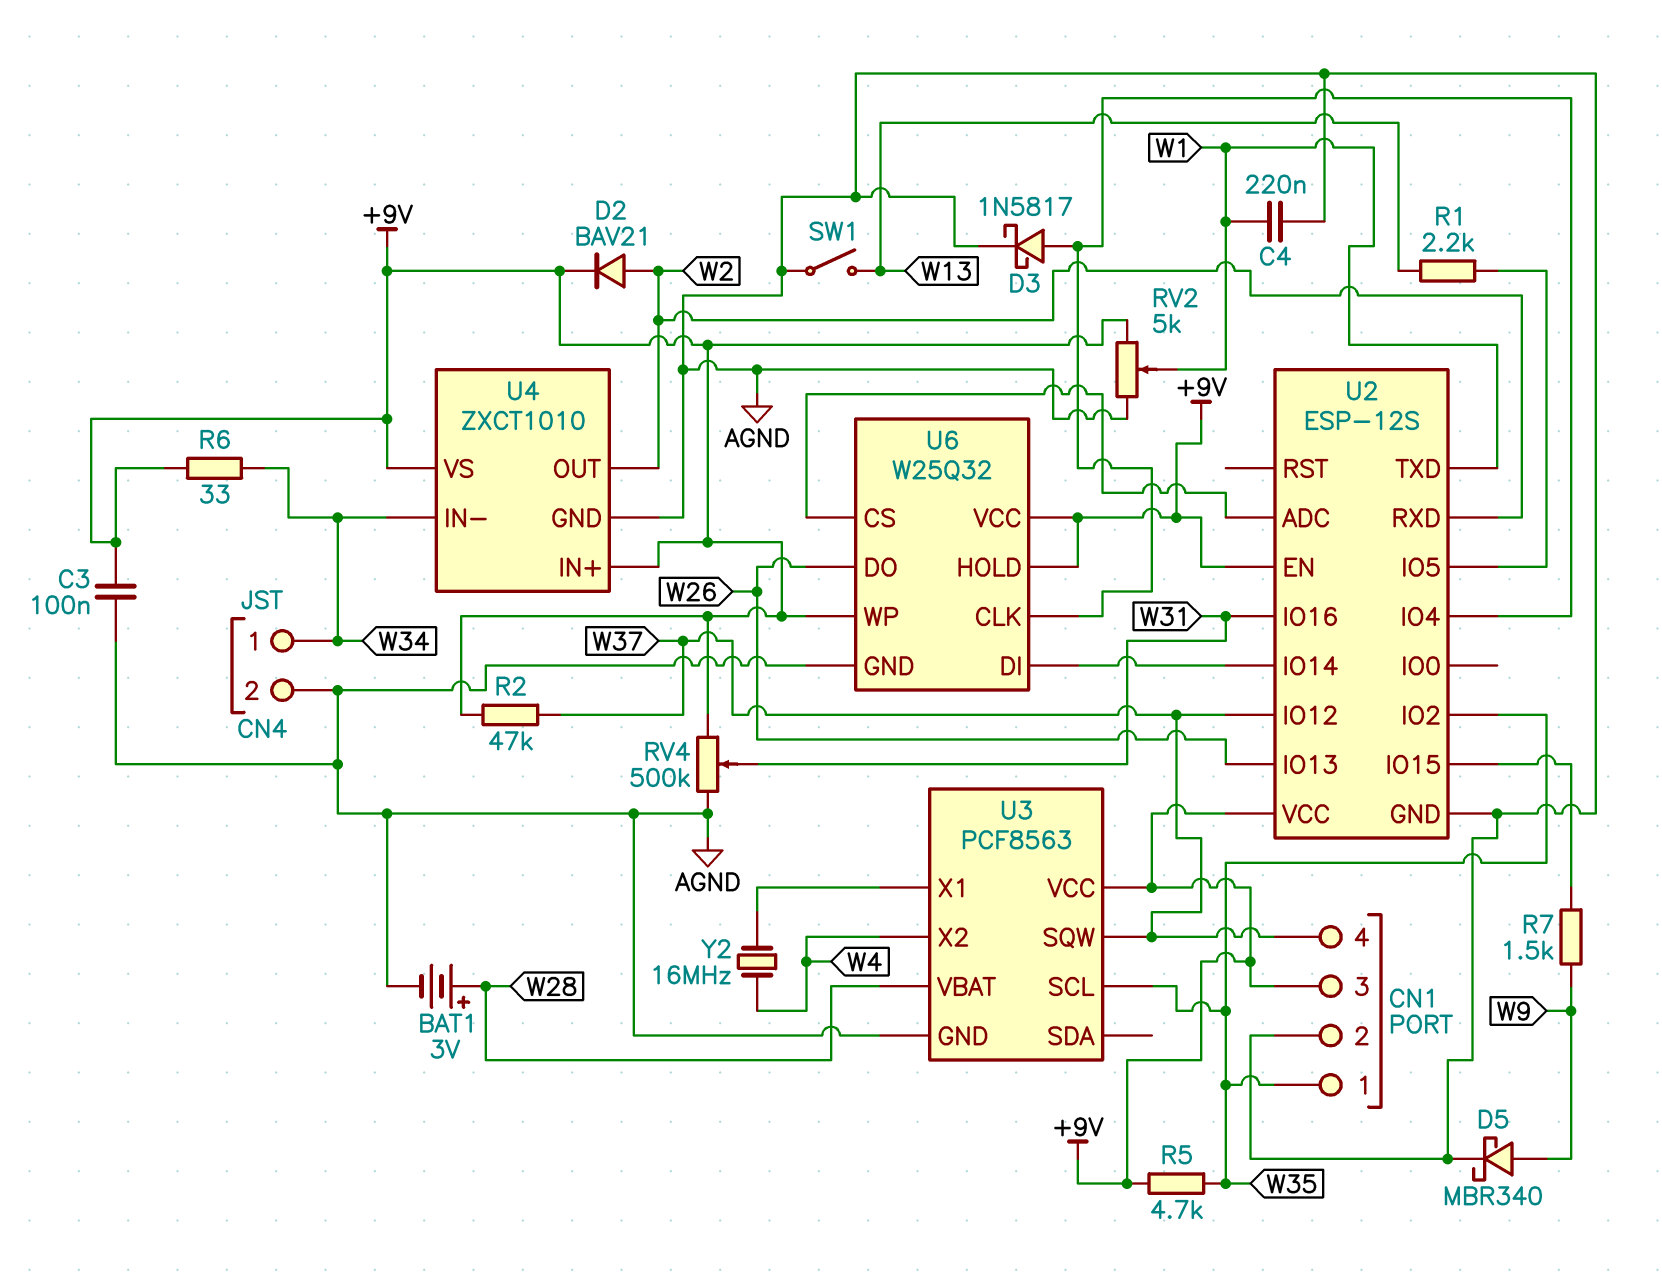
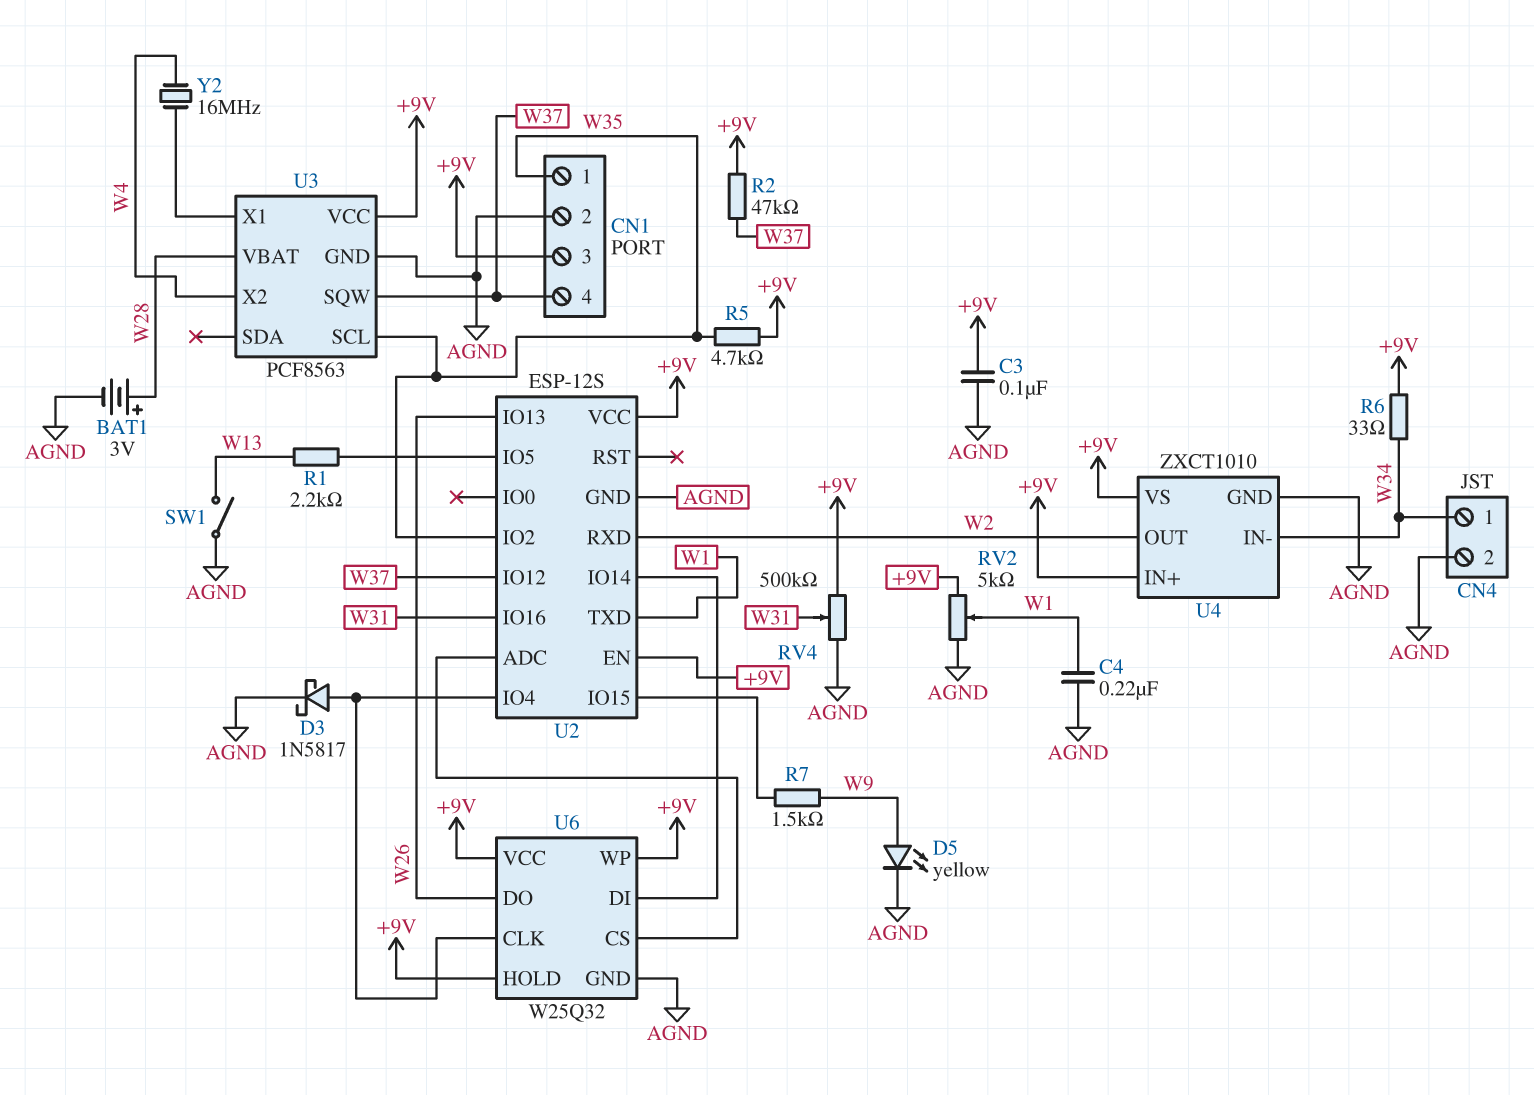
D2: diode BAV21 (A W2, K +9V) -> none
D5: schottky MBR340 (A W9, K AGND) -> LED yellow (A W9, K AGND)

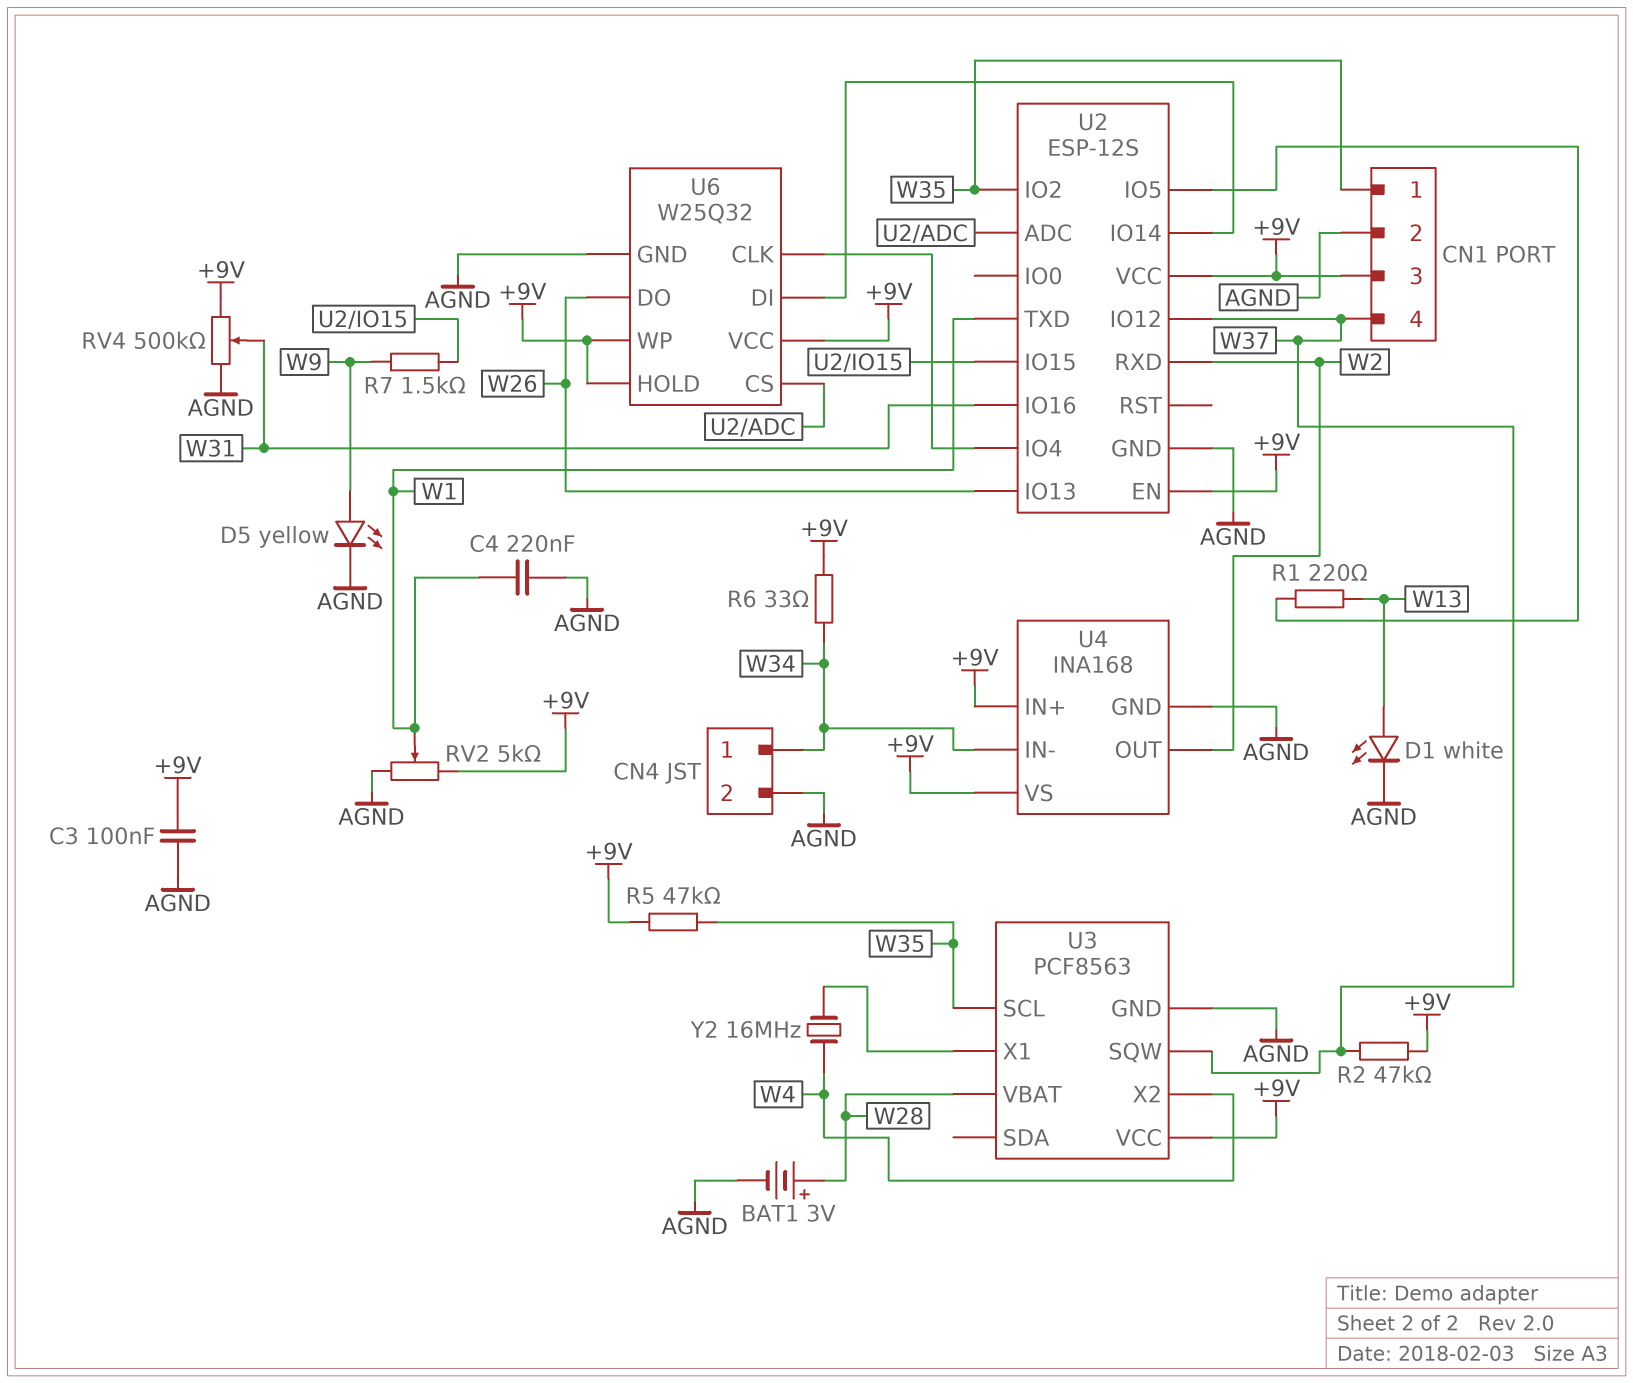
D1: none -> LED white (A W13, K AGND)
D3: schottky 1N5817 (A U2/IO4, K AGND) -> none
R1: 2.2k (U2/IO5, W13) -> 220 (U2/IO5, W13)
R5: 4.7k (+9V, W35) -> 47k (+9V, W35)
SW1: switch (AGND, W13) -> none
U4: ZXCT1010 -> INA168

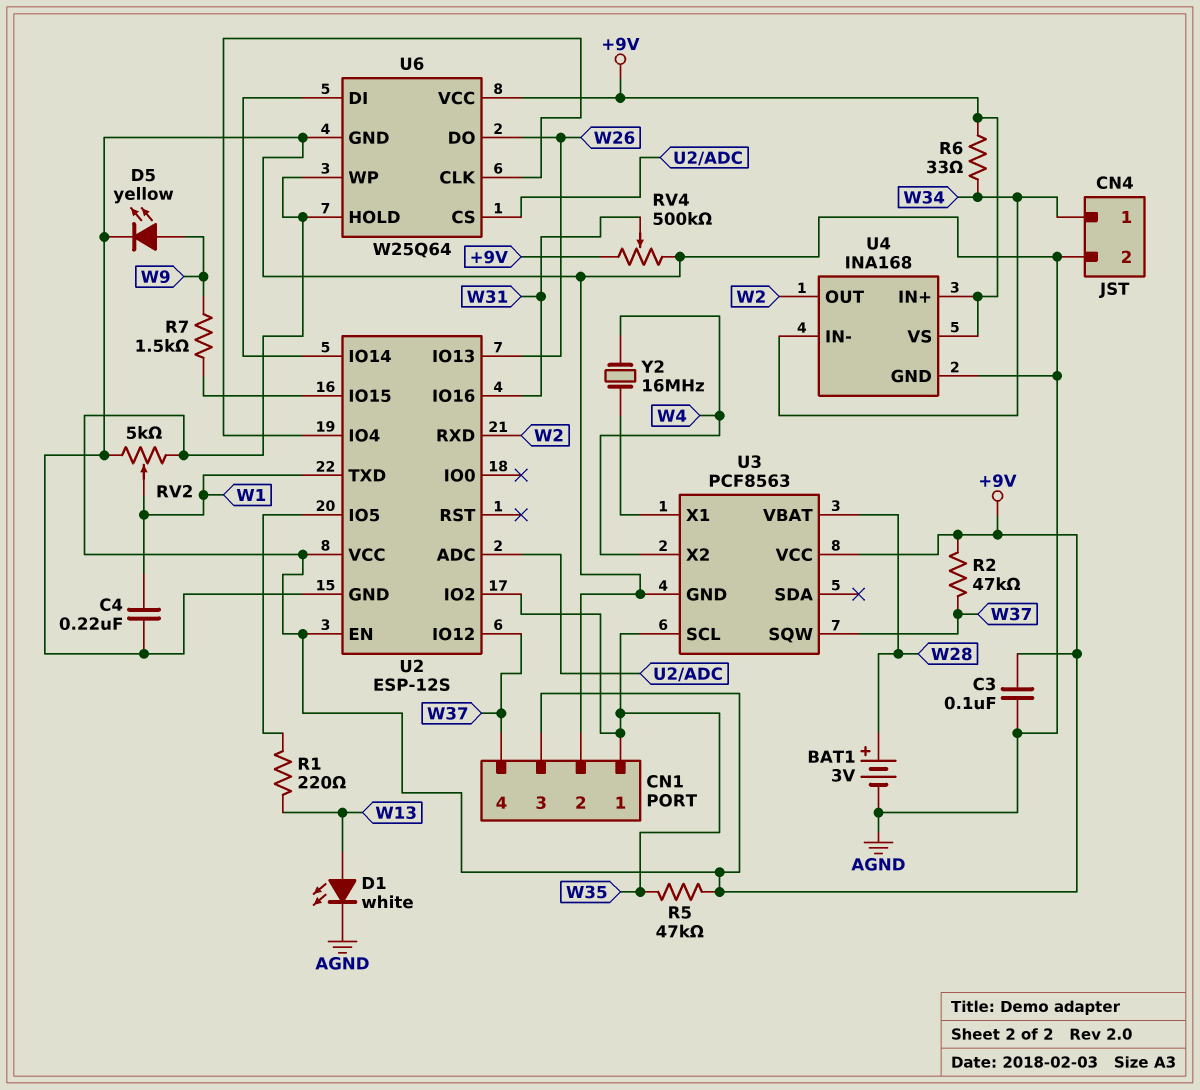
U6: W25Q32 -> W25Q64

